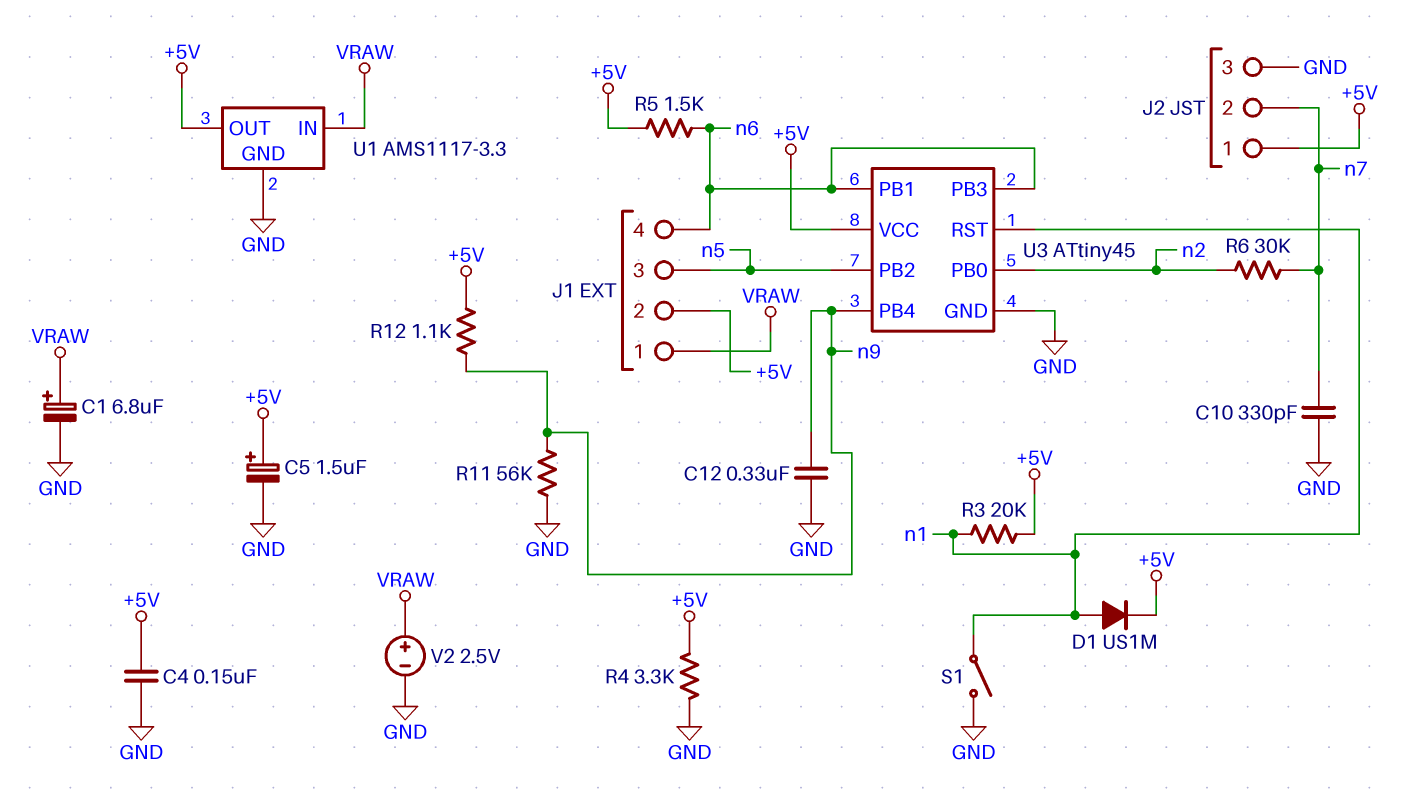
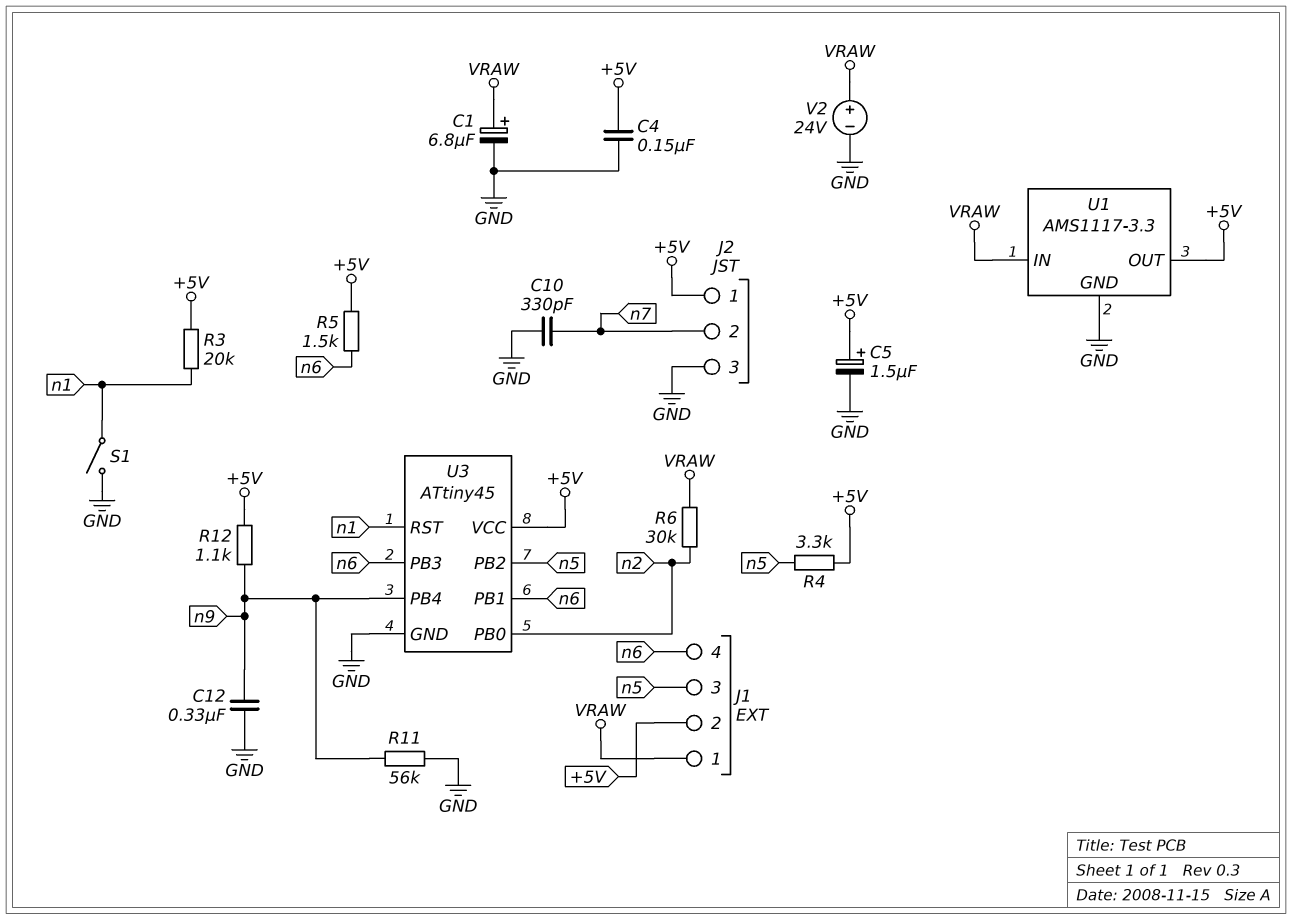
D1: diode US1M (A n1, K +5V) -> none
R4: 3.3k (+5V, GND) -> 3.3k (+5V, n5)
R6: 30k (n2, n7) -> 30k (VRAW, n2)
V2: 2.5V (plus VRAW, minus GND) -> 24V (plus VRAW, minus GND)

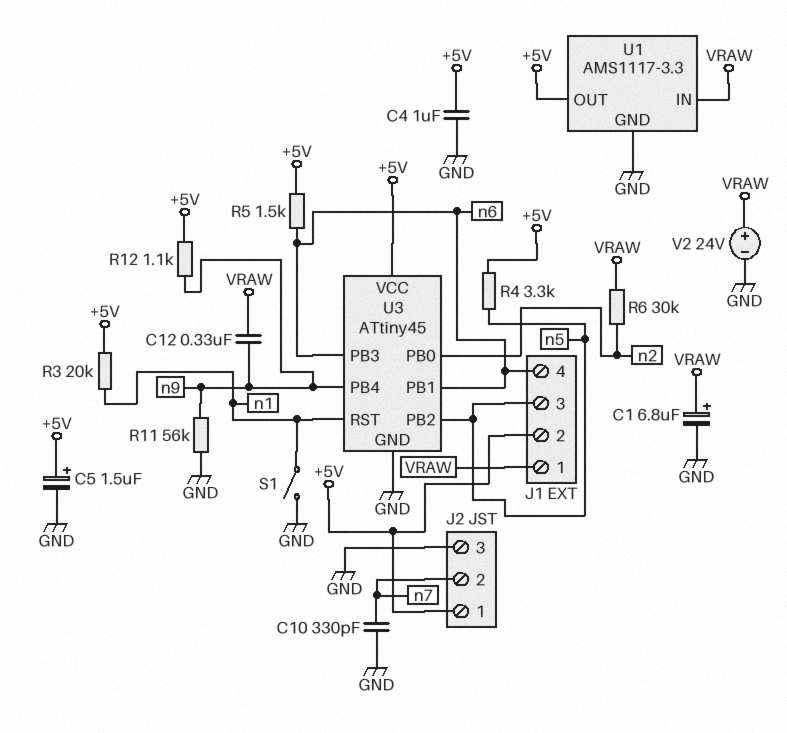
C4: 150nF (+5V, GND) -> 1uF (+5V, GND)
C12: 330nF (GND, n9) -> 330nF (VRAW, n9)

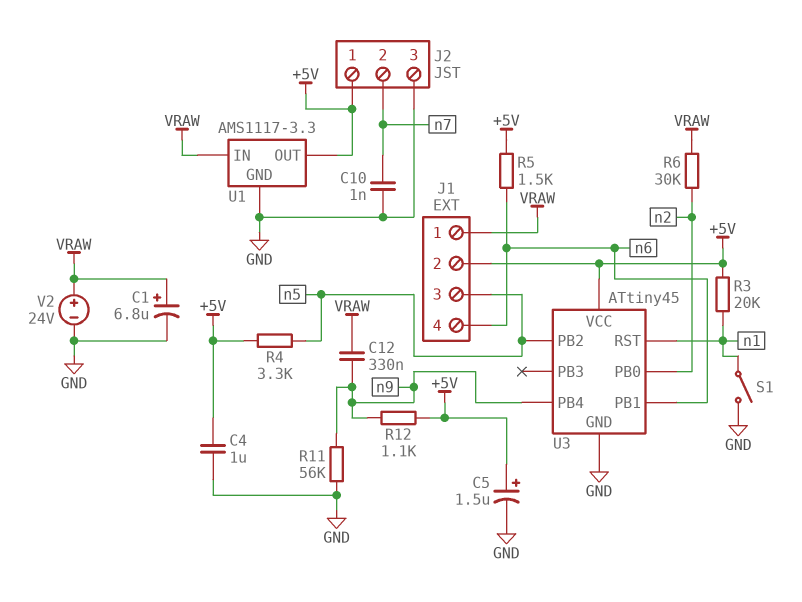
C10: 330pF (GND, n7) -> 1nF (GND, n7)
U3 pin PB3: n6 -> none

